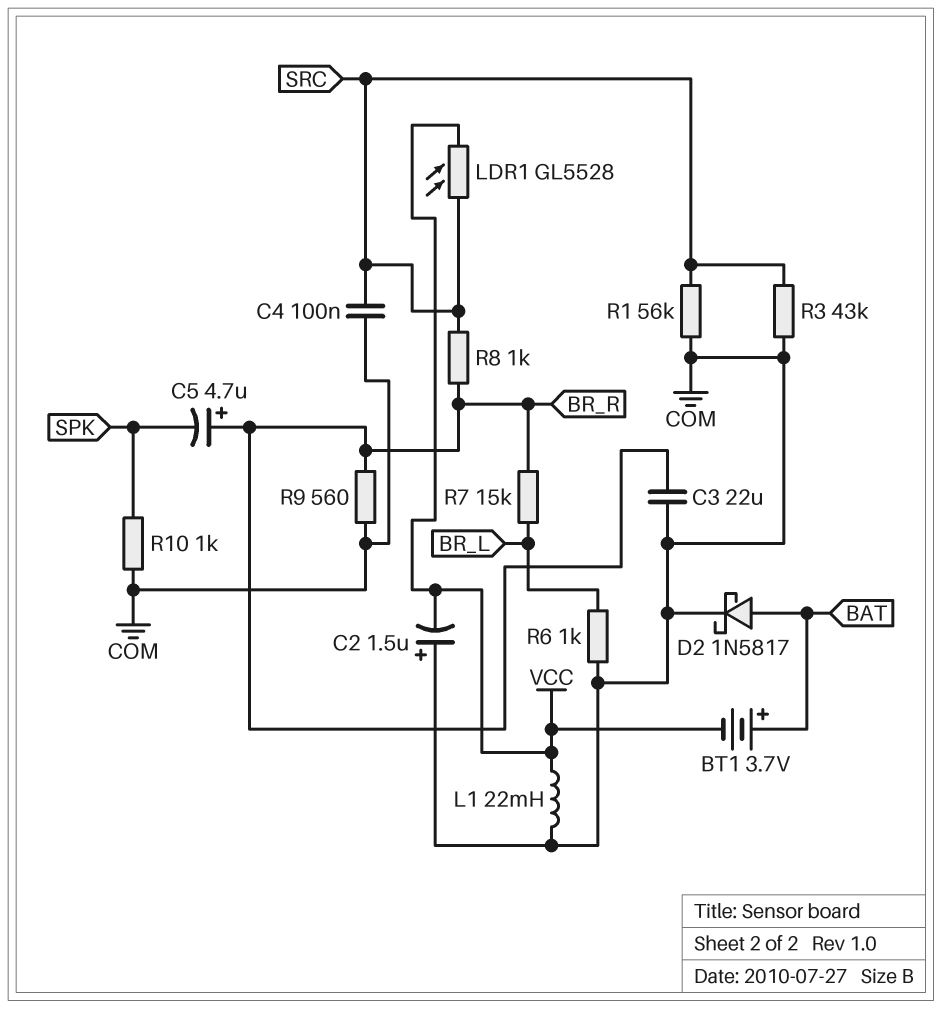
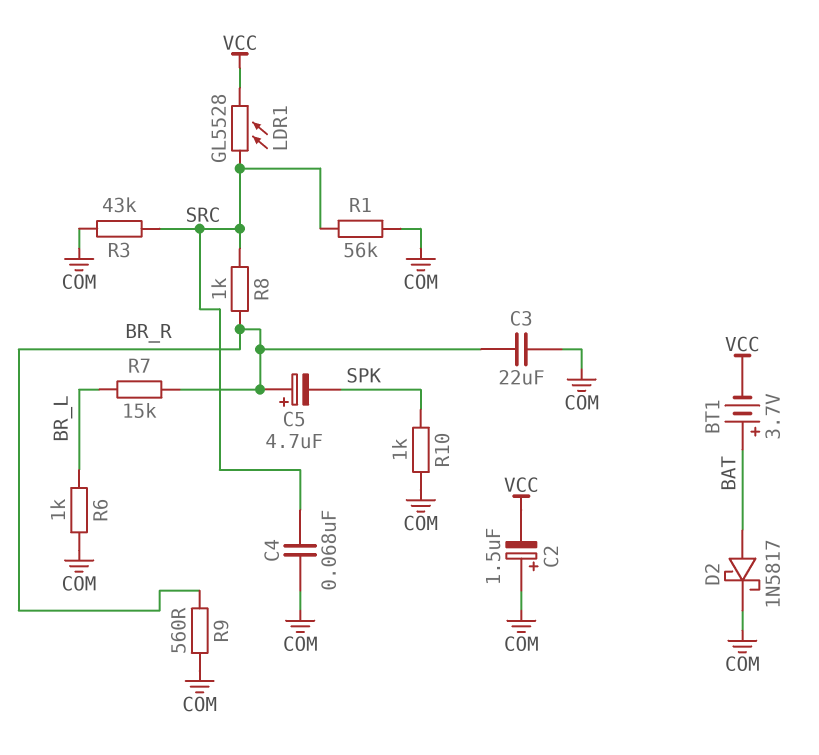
C4: 100nF (COM, SRC) -> 68nF (COM, SRC)
L1: 22mH (COM, VCC) -> none

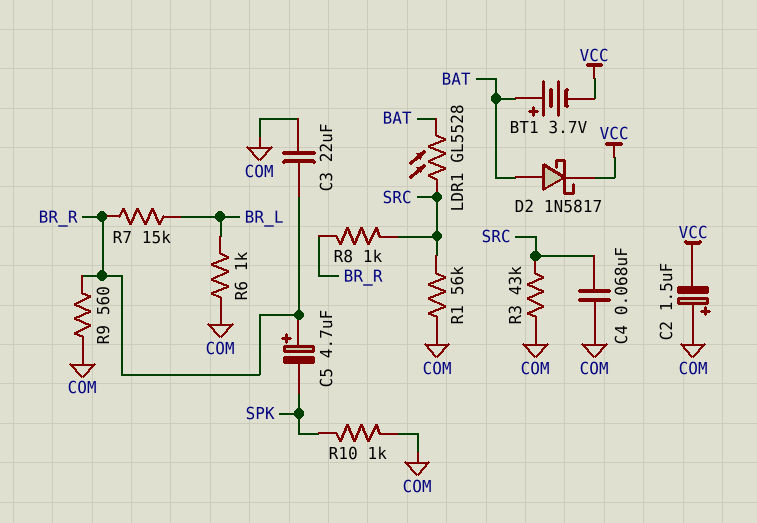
D2: schottky 1N5817 (A BAT, K COM) -> schottky 1N5817 (A BAT, K VCC)
LDR1: GL5528 (SRC, VCC) -> GL5528 (BAT, SRC)

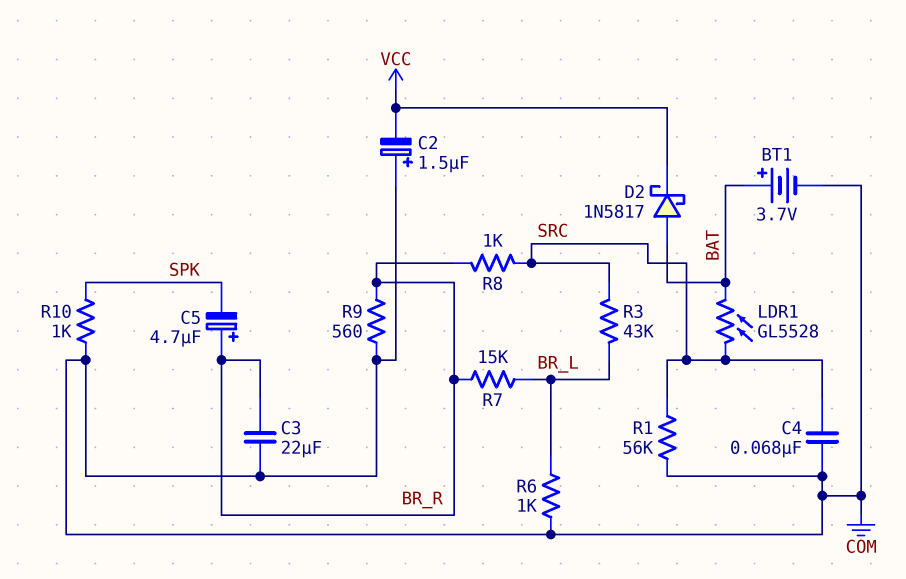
BT1: 3.7V (plus BAT, minus VCC) -> 3.7V (plus BAT, minus COM)
R3: 43k (COM, SRC) -> 43k (BR_L, SRC)

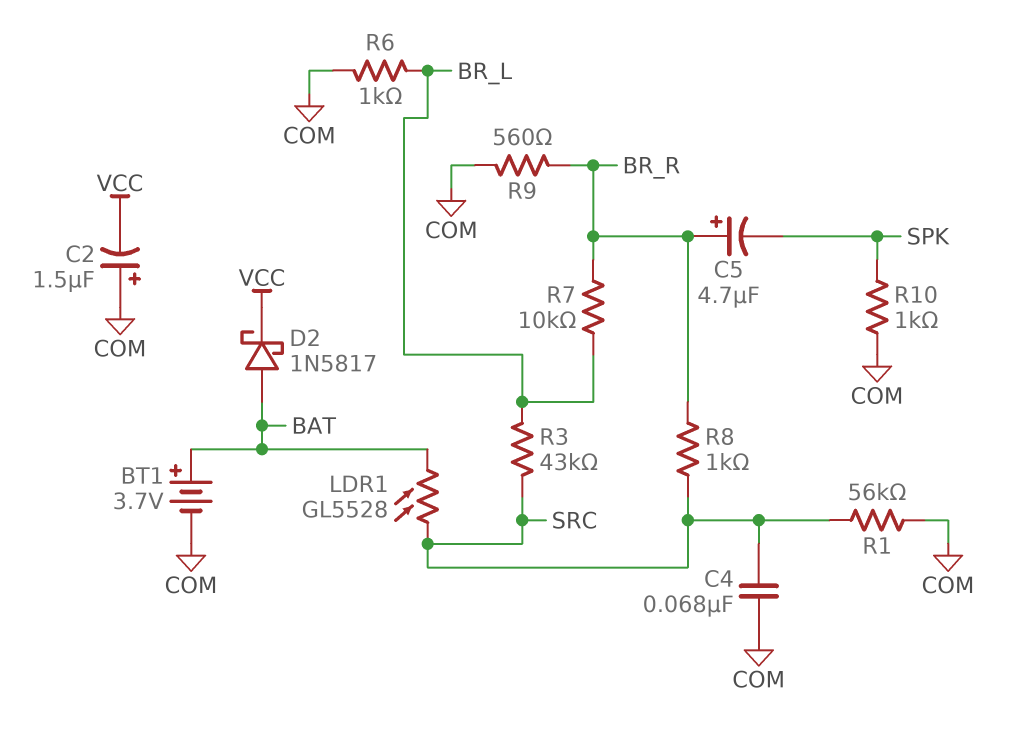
C3: 22uF (BR_R, COM) -> none
R7: 15k (BR_L, BR_R) -> 10k (BR_L, BR_R)

